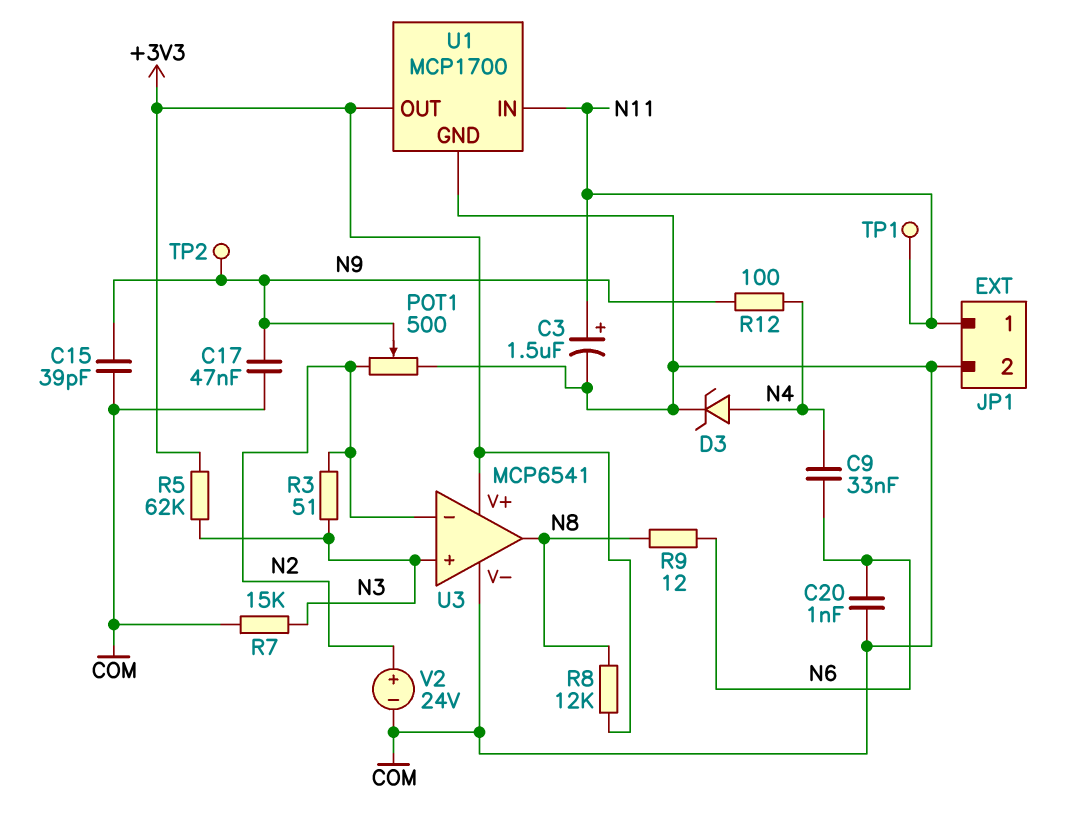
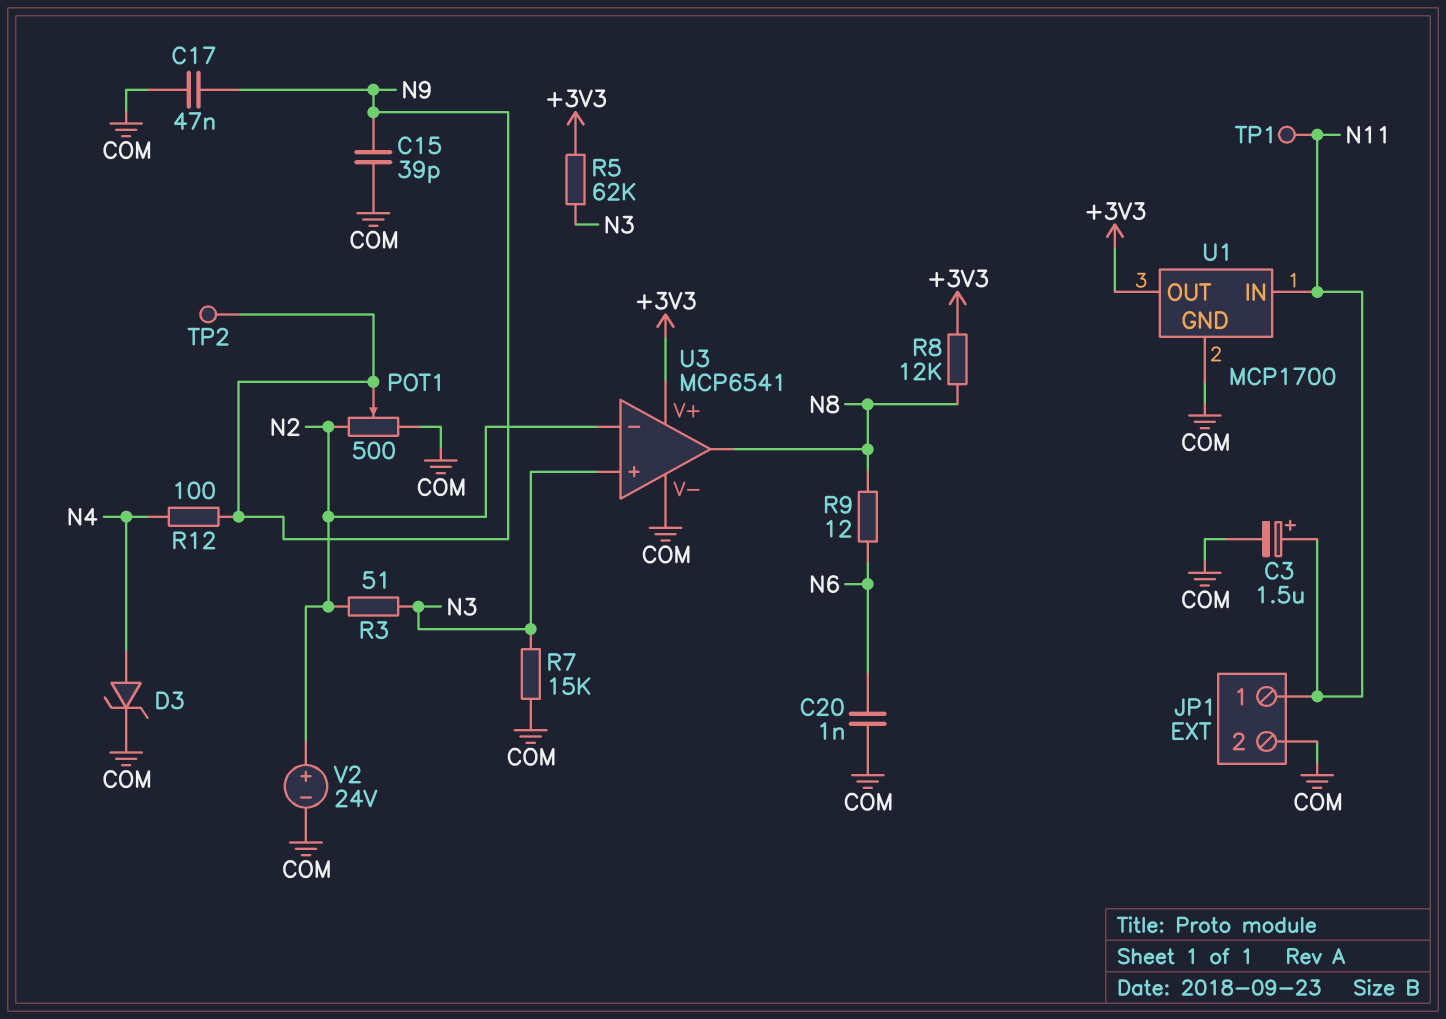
C9: 33nF (N4, N6) -> none

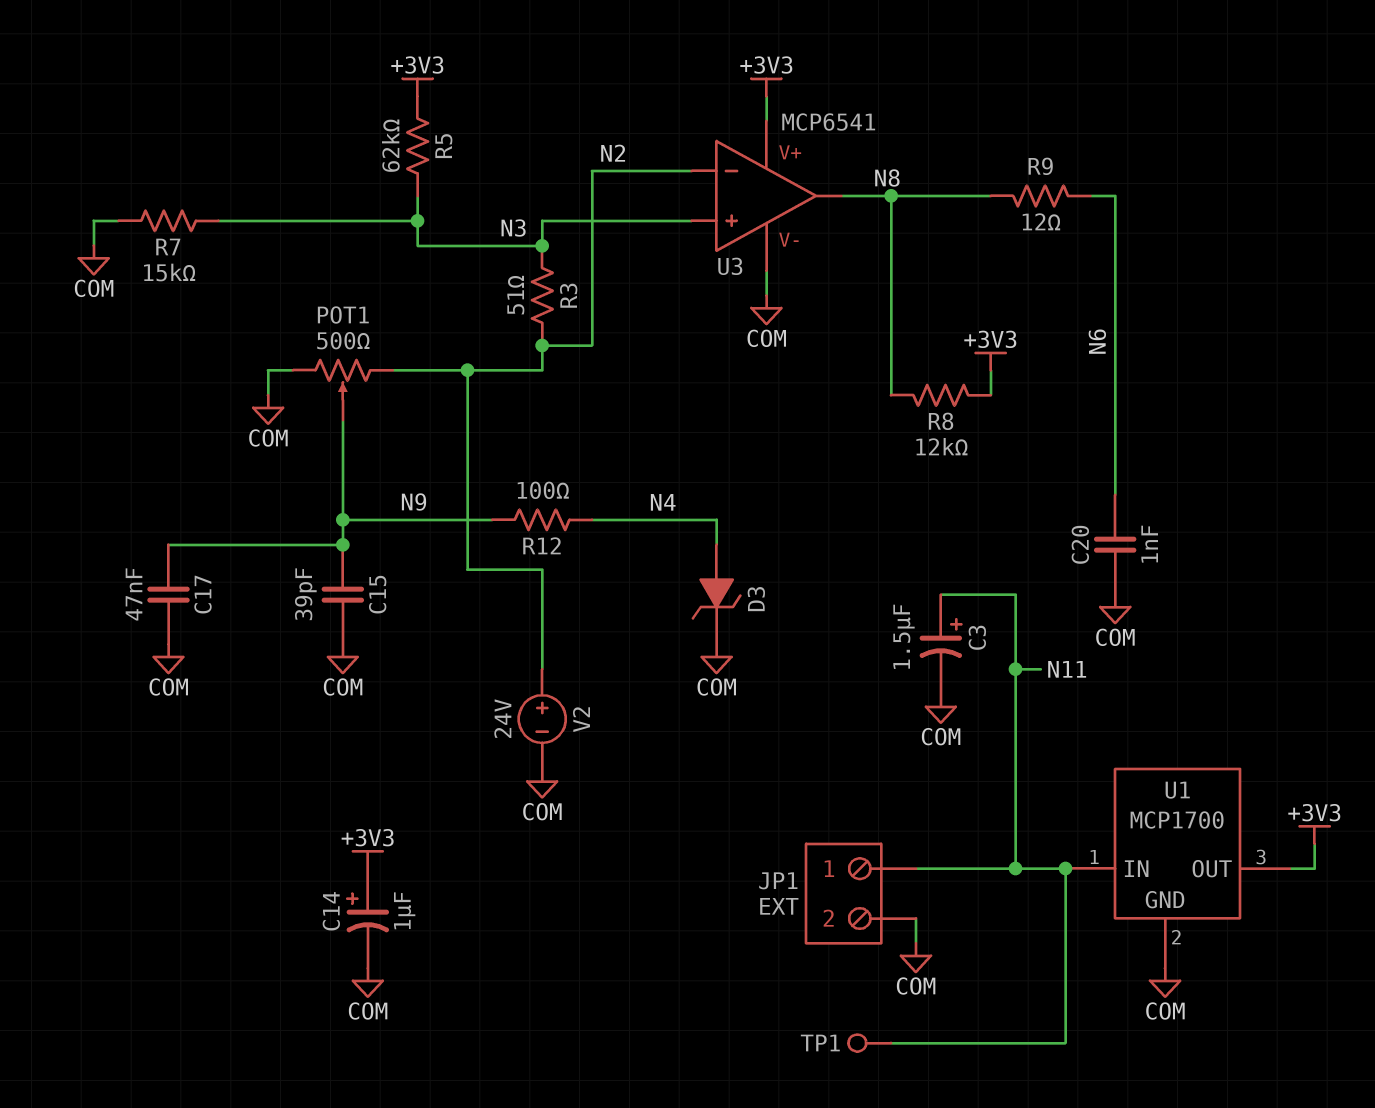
C14: none -> 1uF (plus +3V3, minus COM)
TP2: test point (N9) -> none

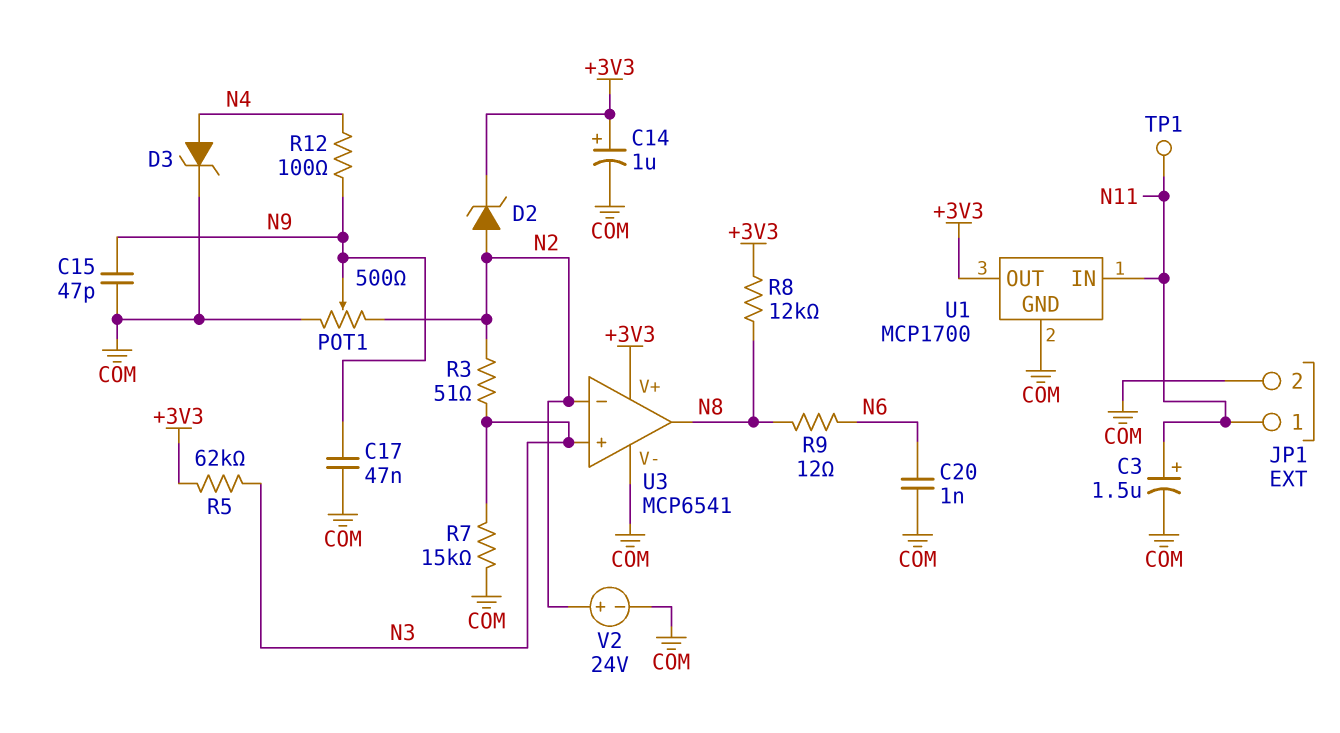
C15: 39pF (COM, N9) -> 47pF (COM, N9)
D2: none -> zener (A N2, K +3V3)

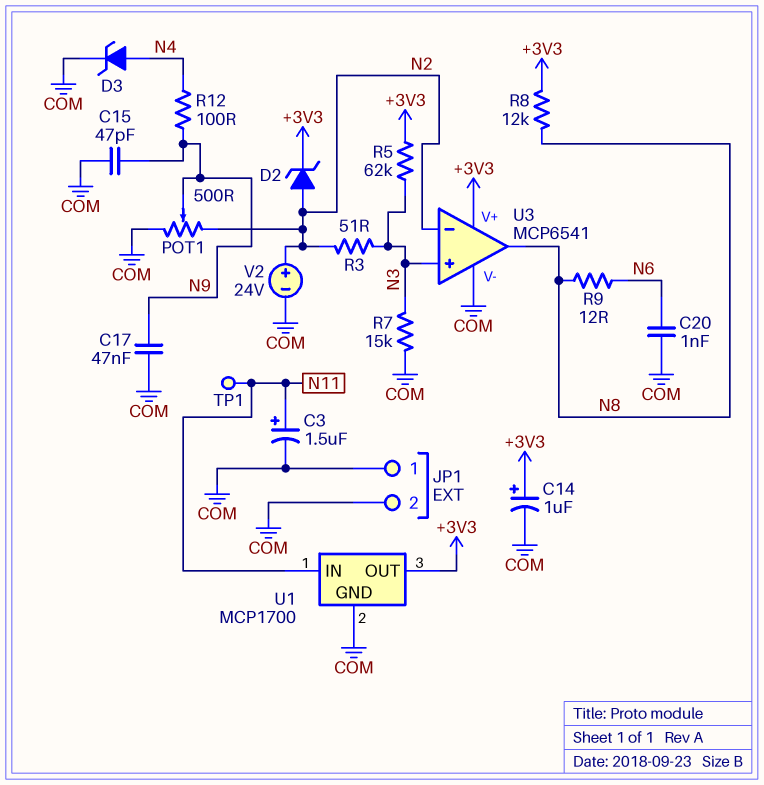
JP1 pin 1: N11 -> COM

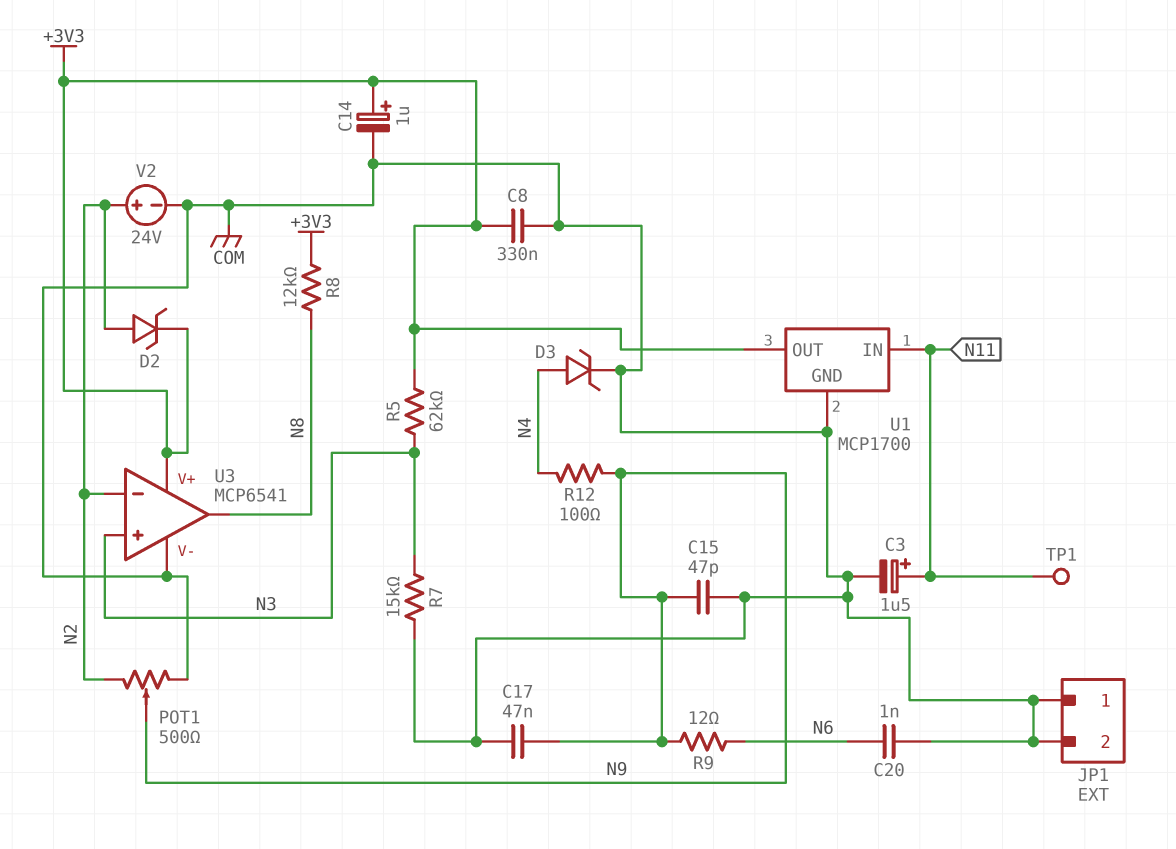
C8: none -> 330nF (+3V3, COM)
R3: 51 (N2, N3) -> none
R9: 12 (N6, N8) -> 12 (N6, N9)

